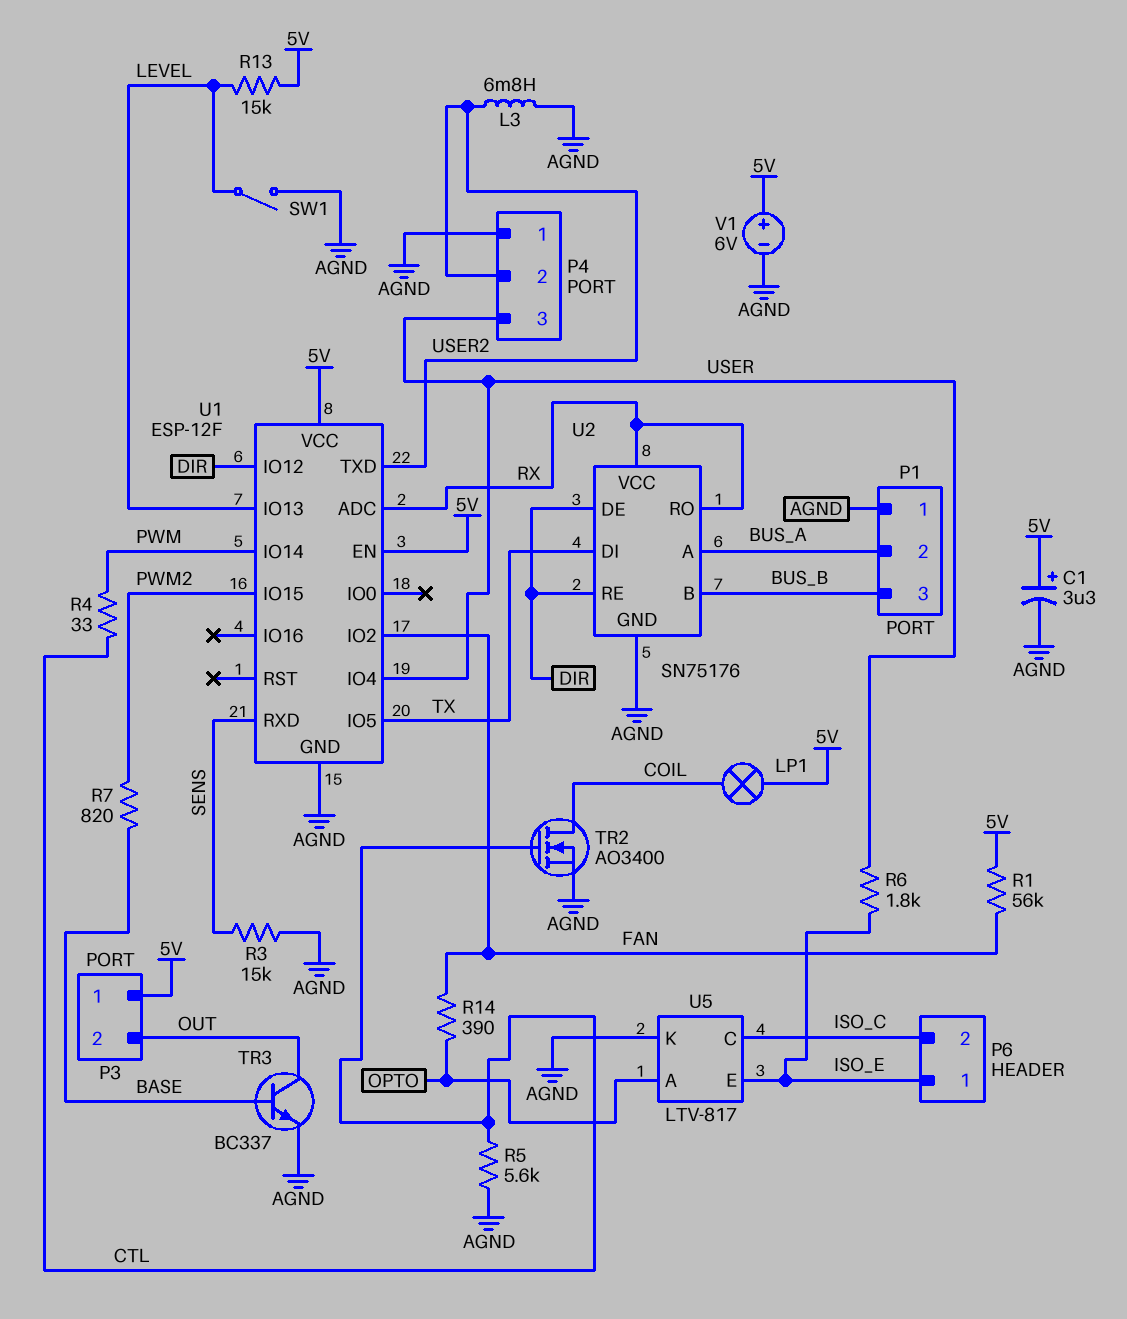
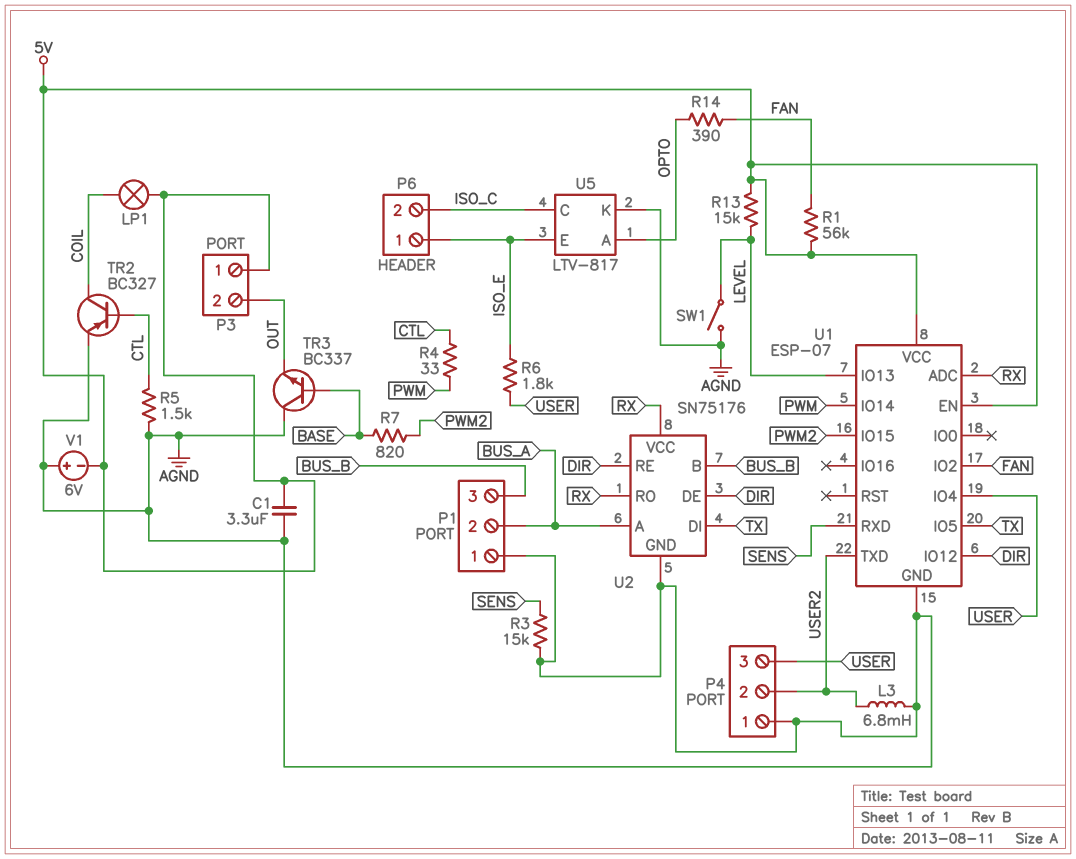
C1: 3.3uF (plus 5V, minus AGND) -> 3.3uF (5V, AGND)
R5: 5.6k (AGND, CTL) -> 1.5k (AGND, CTL)
TR2: NMOS AO3400 (G CTL, D COIL, S AGND) -> PNP BC327 (B CTL, C COIL, E AGND)
TR3: NPN BC337 (B BASE, C OUT, E AGND) -> NPN BC337 (B BASE, C AGND, E OUT)
U1: ESP-12F -> ESP-07
V1: 6V (plus 5V, minus AGND) -> 6V (plus AGND, minus 5V)

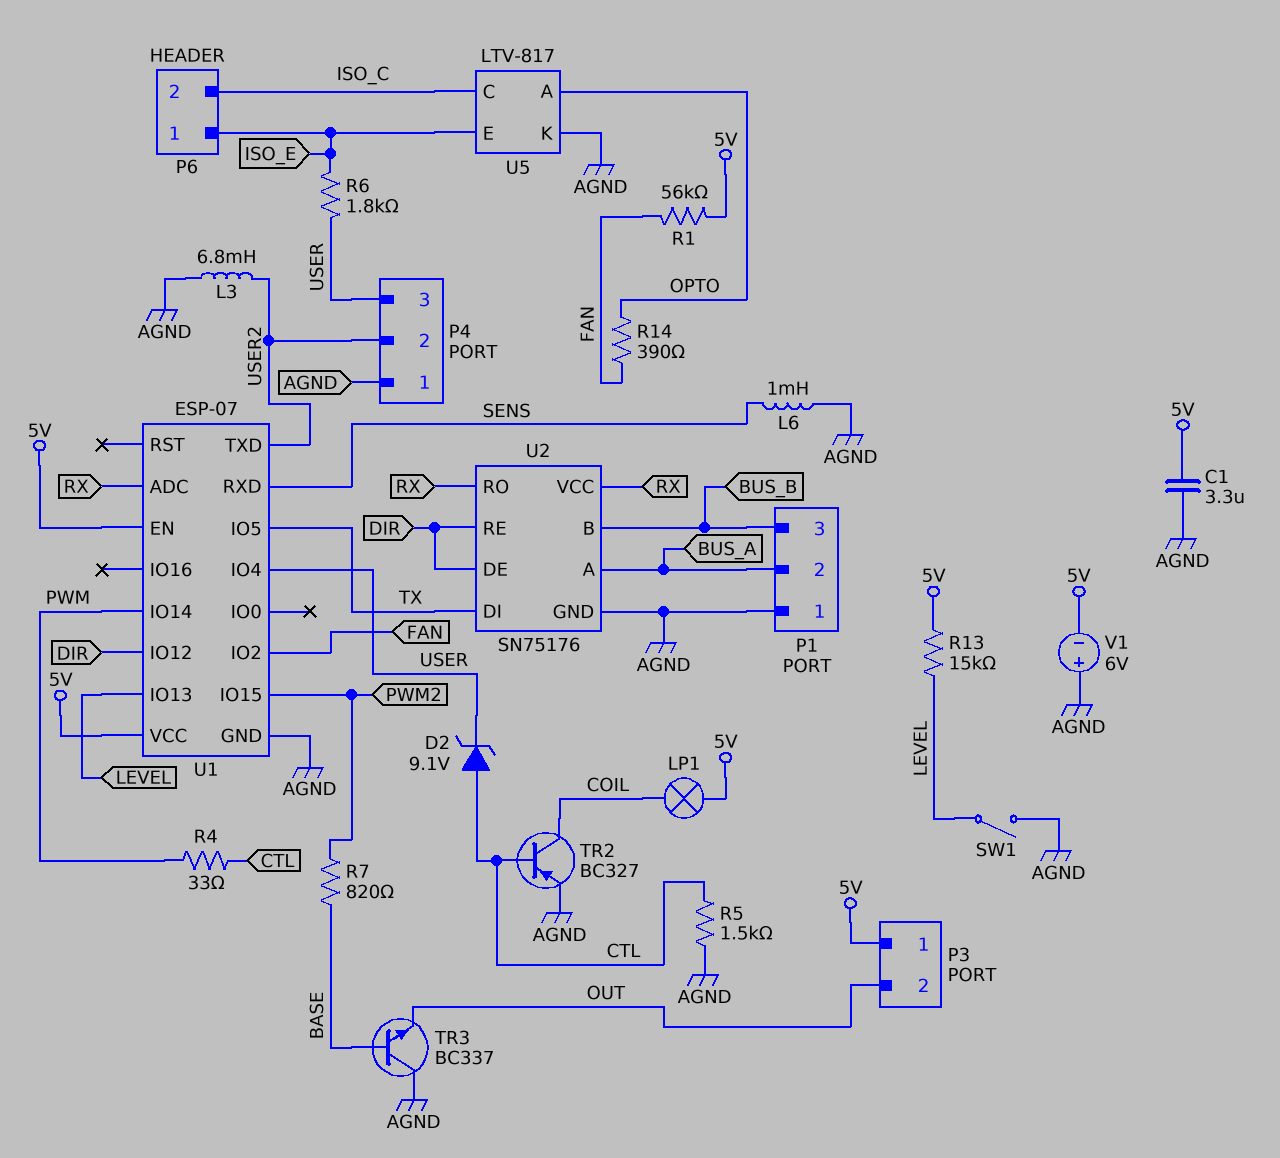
D2: none -> zener 9.1V (A CTL, K USER)
L6: none -> 1mH (AGND, SENS)
R3: 15k (AGND, SENS) -> none

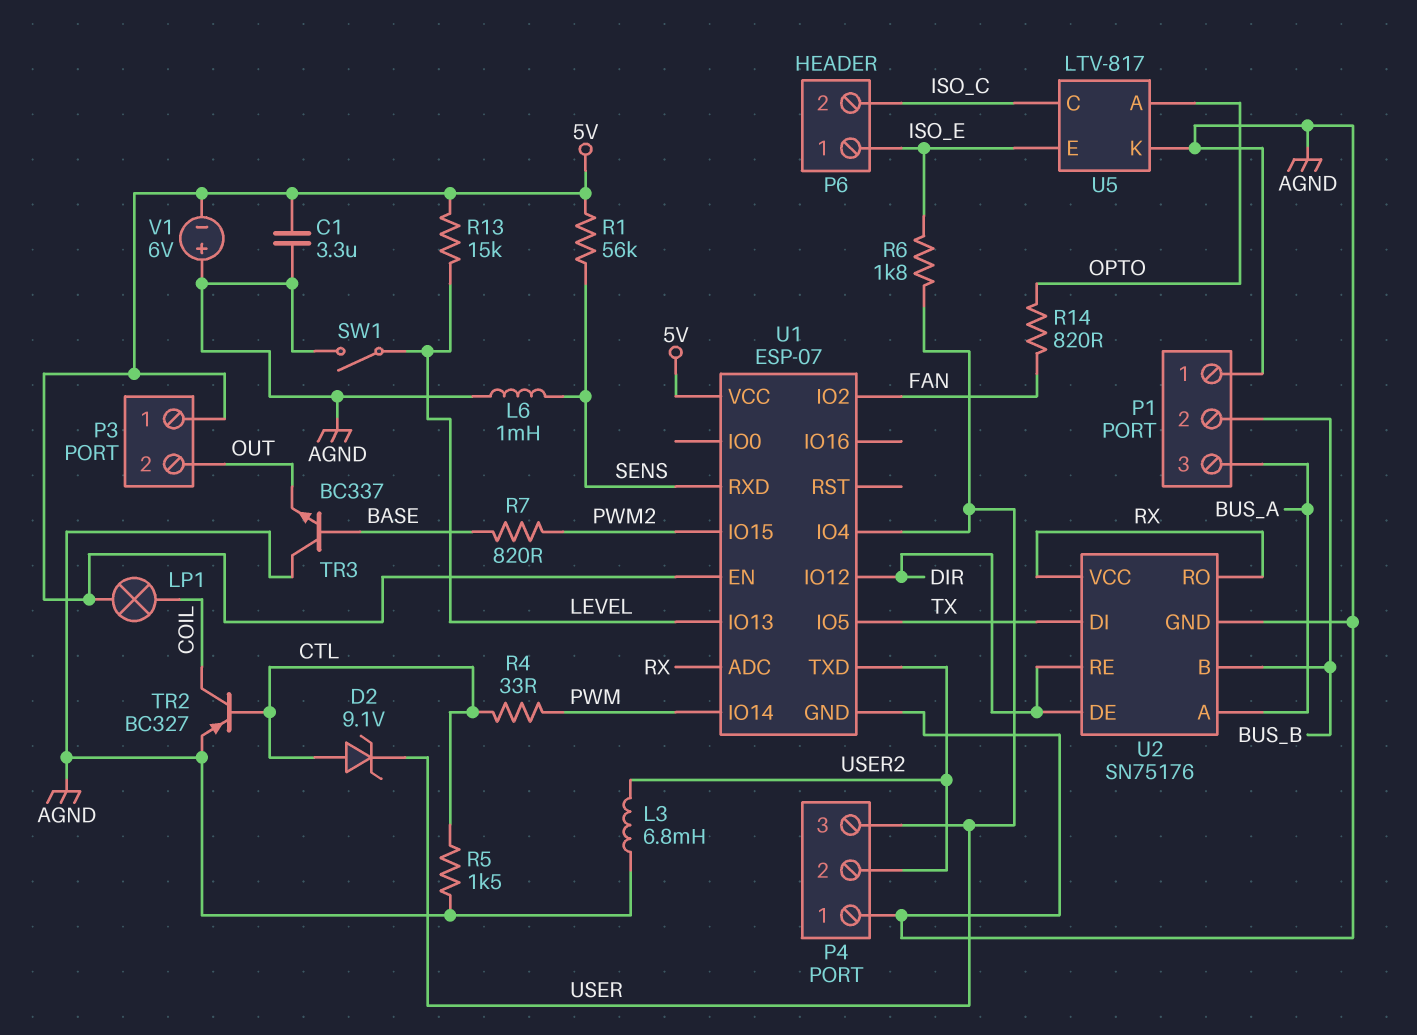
P1 pin 2: BUS_A -> BUS_B
P1 pin 3: BUS_B -> BUS_A
R1: 56k (5V, FAN) -> 56k (5V, SENS)
R14: 390 (FAN, OPTO) -> 820 (FAN, OPTO)

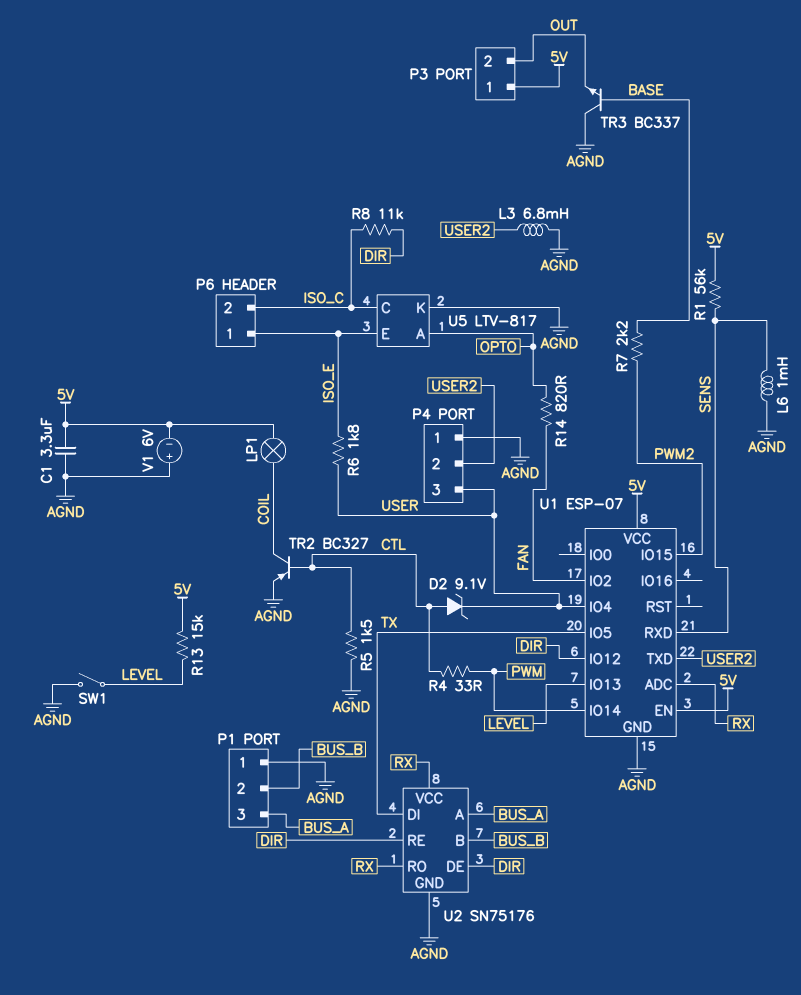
R7: 820 (BASE, PWM2) -> 2.2k (BASE, PWM2)
R8: none -> 11k (DIR, ISO_C)

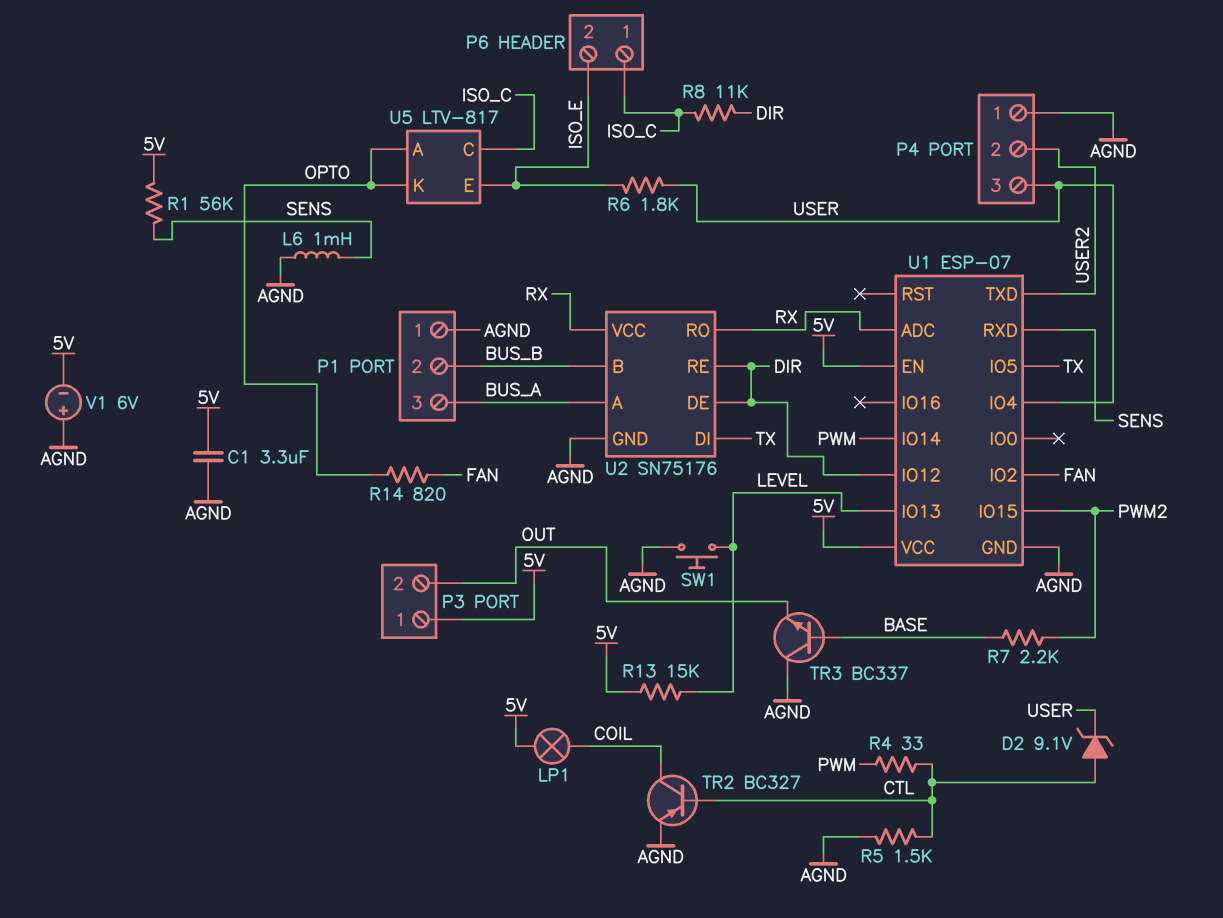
L3: 6.8mH (AGND, USER2) -> none
P6 pin 1: ISO_E -> ISO_C
P6 pin 2: ISO_C -> ISO_E
SW1: switch (AGND, LEVEL) -> button (AGND, LEVEL)
U5 pin K: AGND -> OPTO

